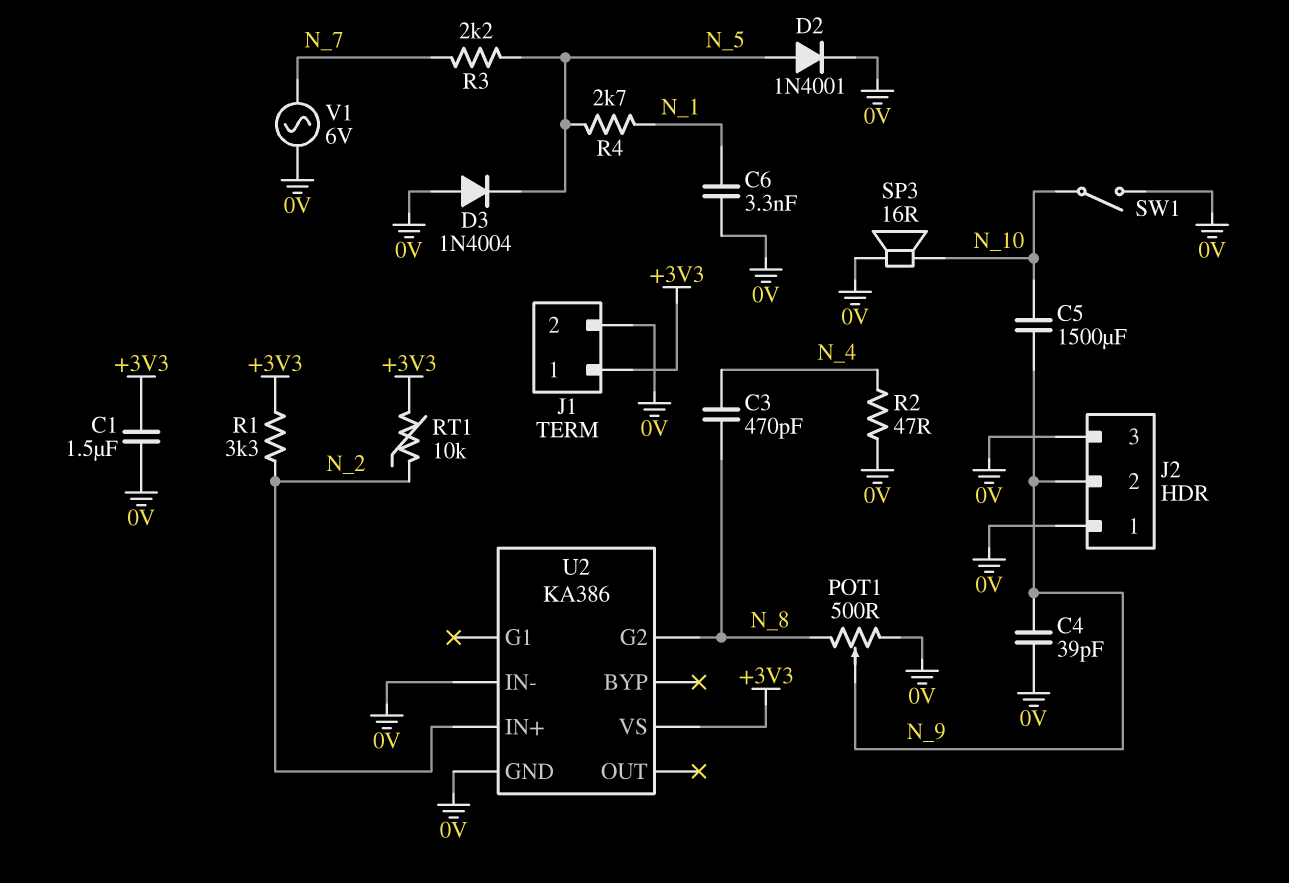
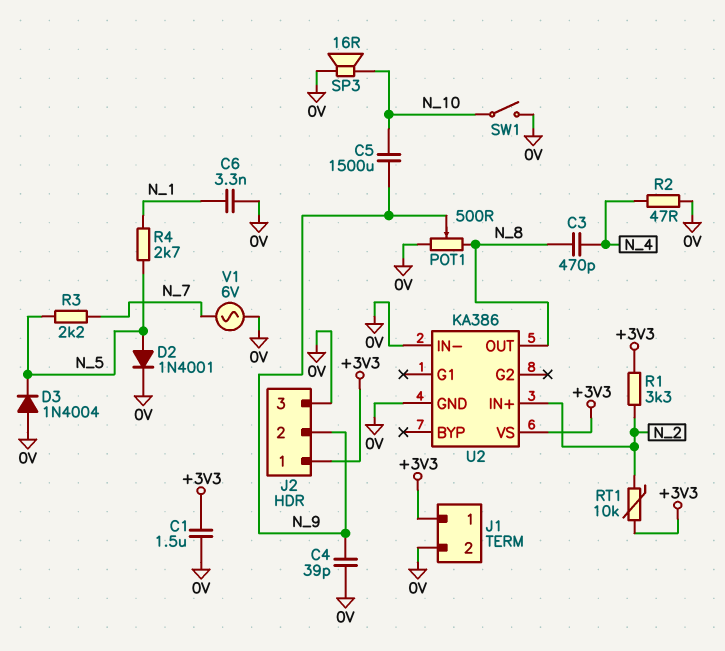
J2 pin 1: 0V -> +3V3
U2 pin G2: N_8 -> none
U2 pin OUT: none -> N_8

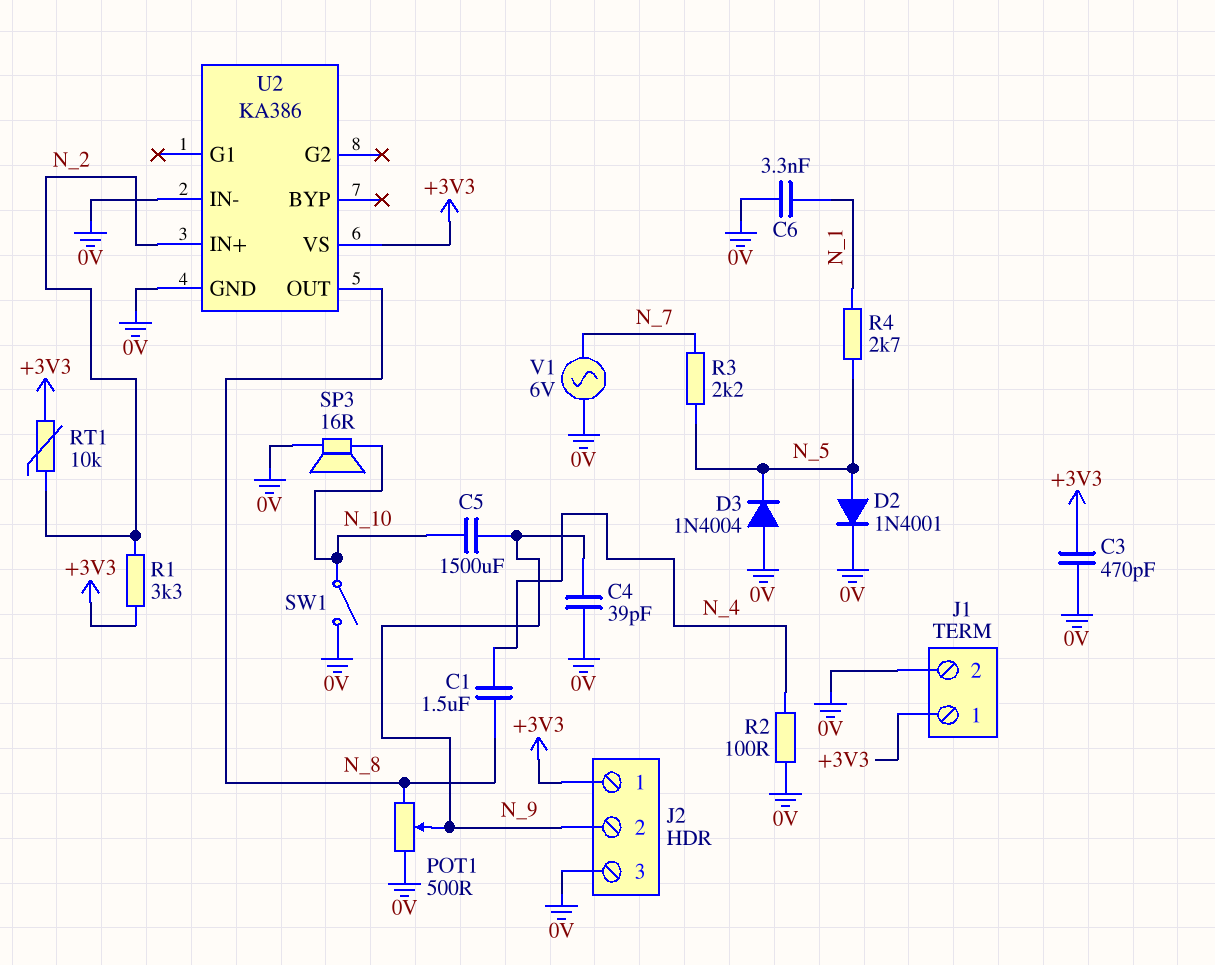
C1: 1.5uF (+3V3, 0V) -> 1.5uF (N_4, N_8)
C3: 470pF (N_4, N_8) -> 470pF (+3V3, 0V)
R2: 47 (0V, N_4) -> 100 (0V, N_4)

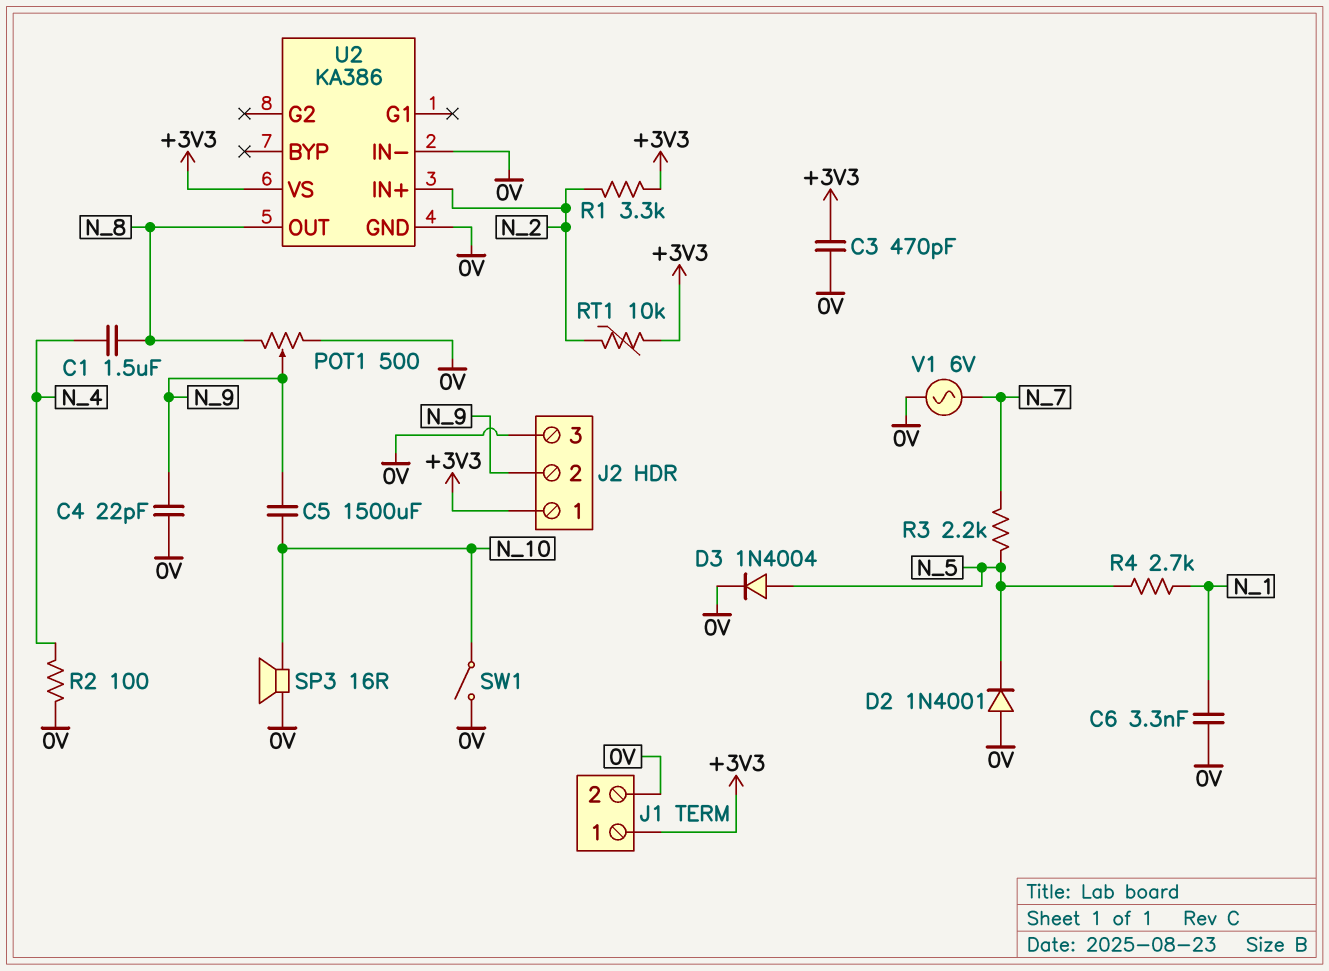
C4: 39pF (0V, N_9) -> 22pF (0V, N_9)
D2: diode 1N4001 (A N_5, K 0V) -> diode 1N4001 (A 0V, K N_5)
D3: diode 1N4004 (A 0V, K N_5) -> diode 1N4004 (A N_5, K 0V)

